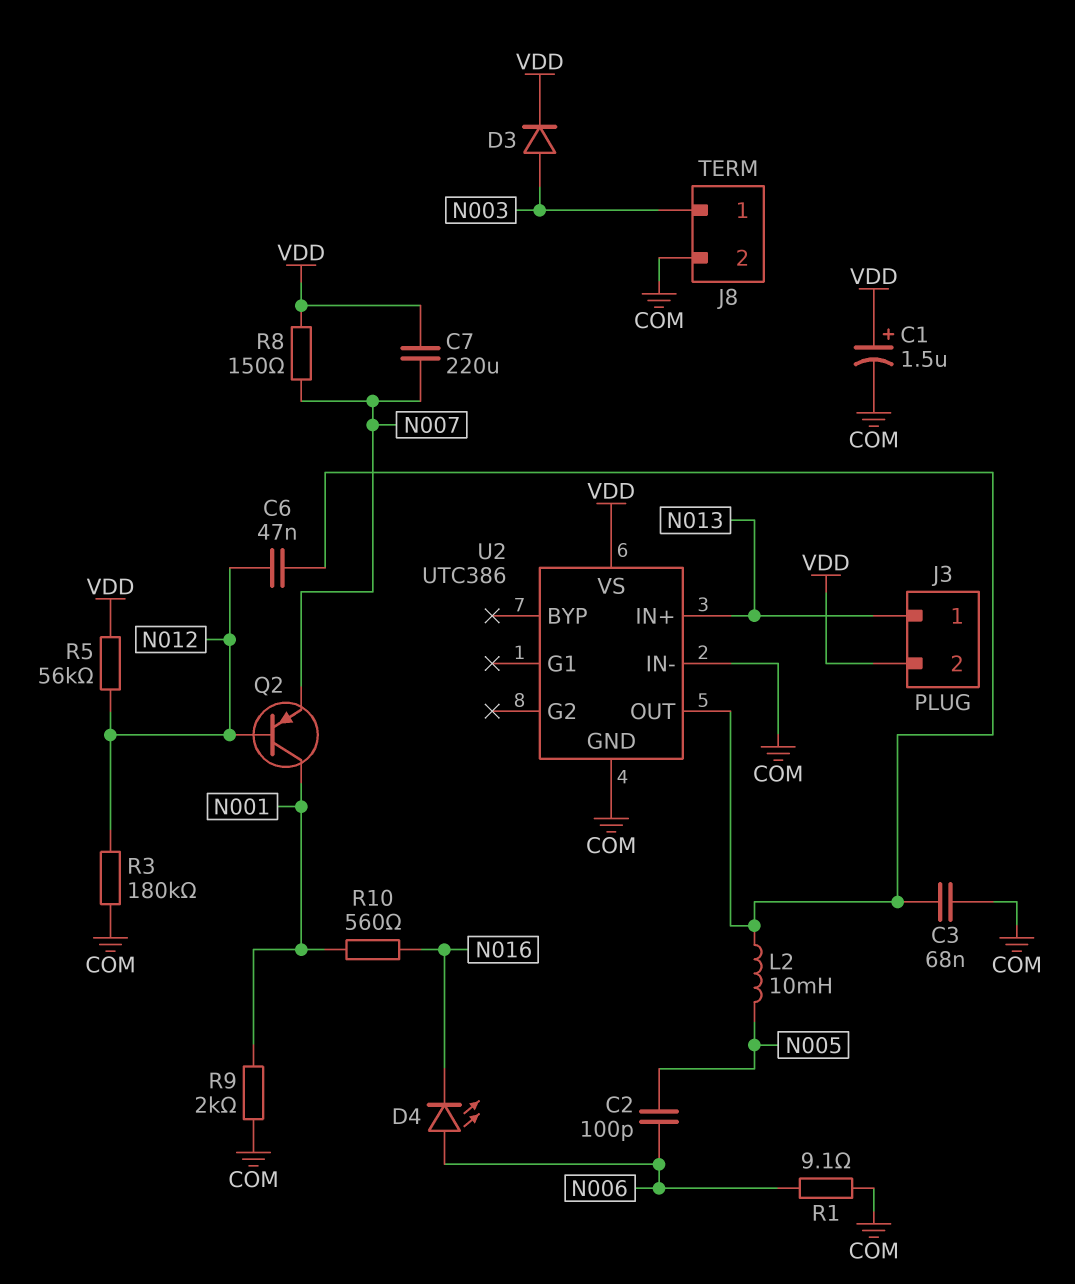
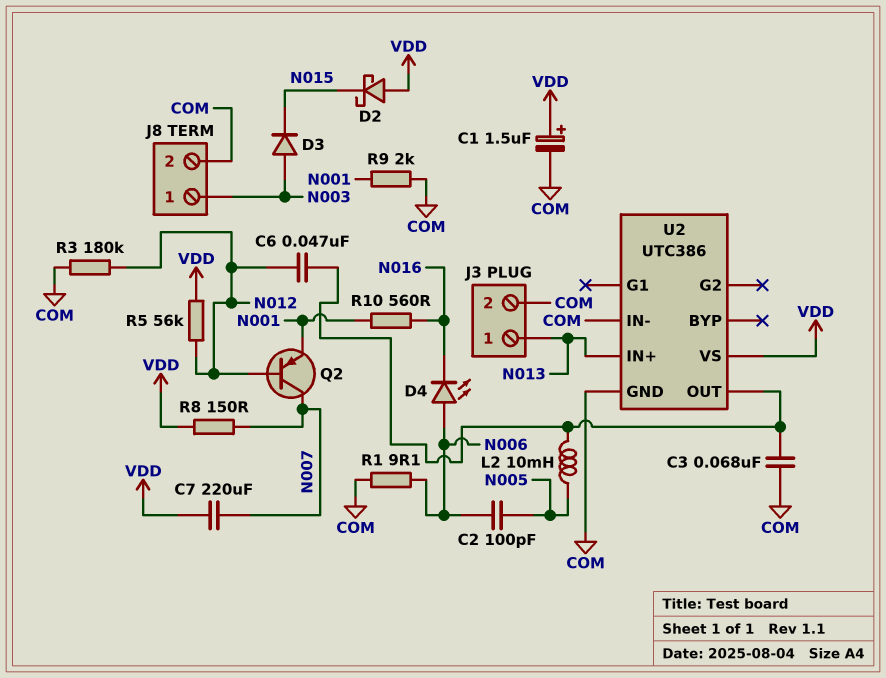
D2: none -> schottky (A VDD, K N015)
D3: diode (A N003, K VDD) -> diode (A N003, K N015)
J3 pin 2: VDD -> COM
Q2: PNP (B N012, C N001, E N007) -> PNP (B N012, C N007, E N001)

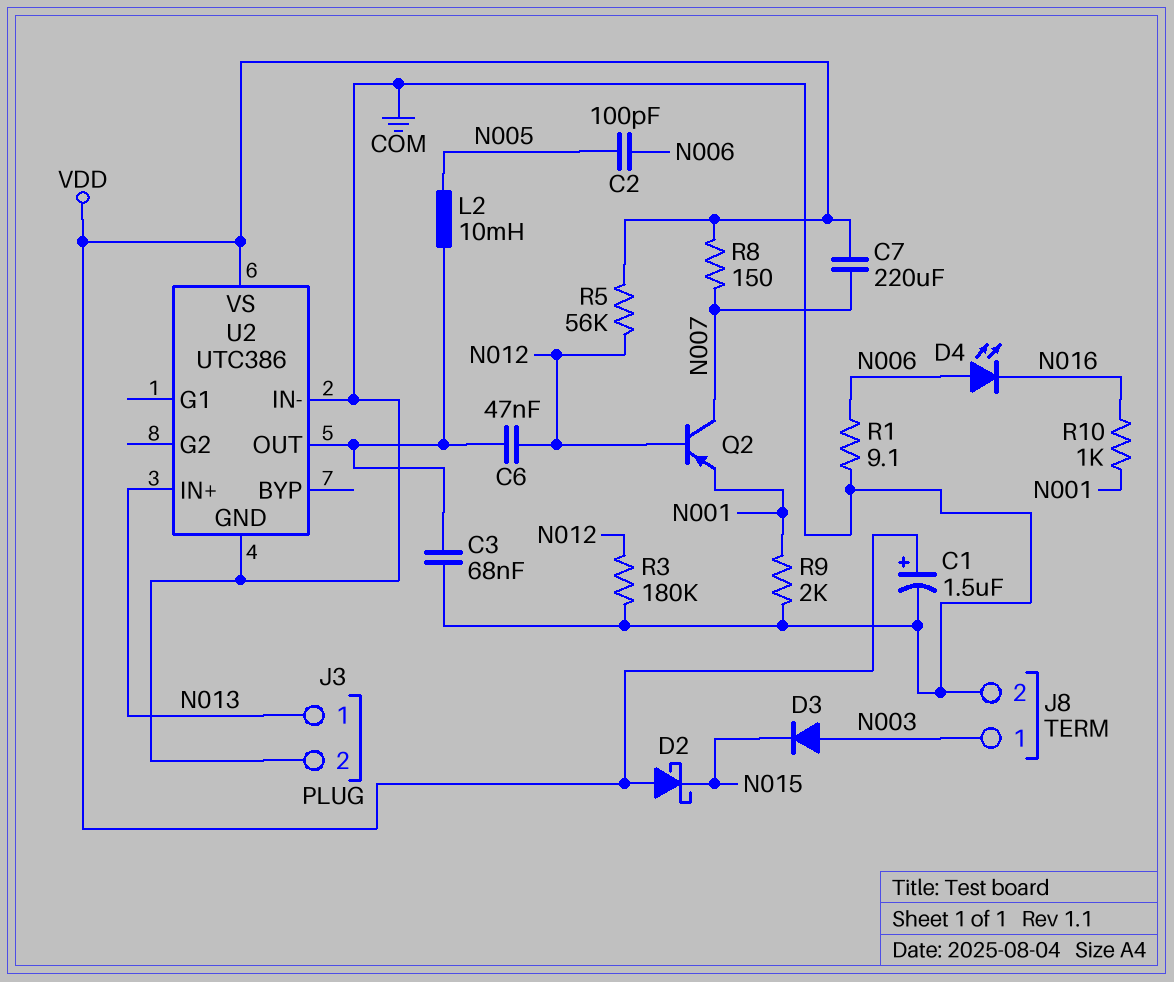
R10: 560 (N001, N016) -> 1k (N001, N016)

